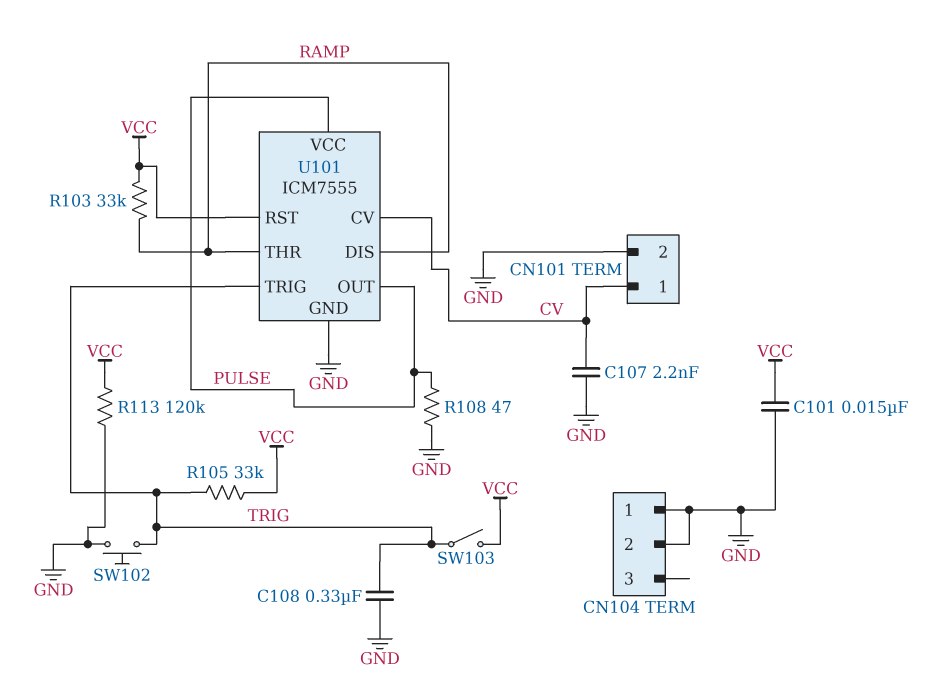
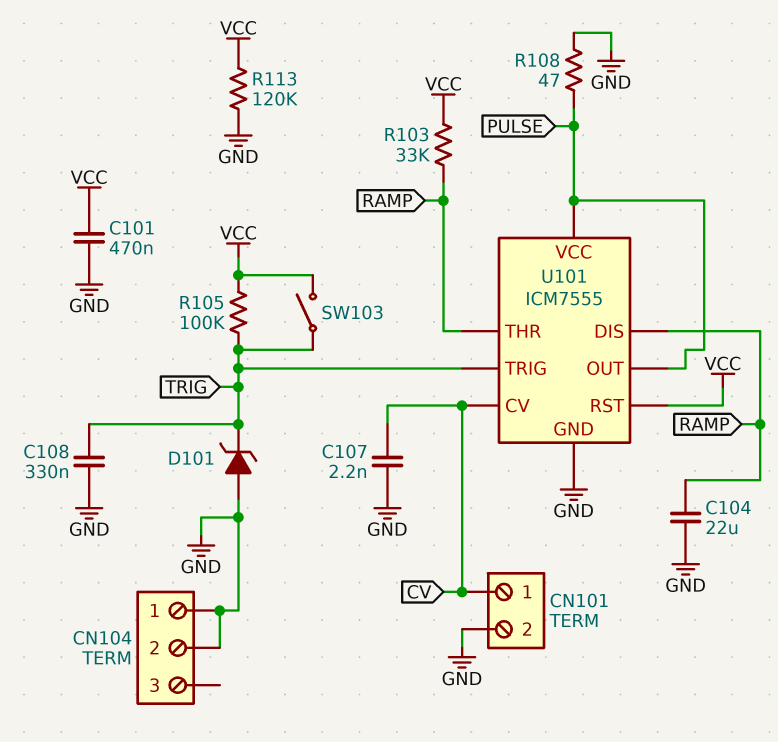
C101: 15nF (GND, VCC) -> 470nF (GND, VCC)
C104: none -> 22uF (GND, RAMP)
D101: none -> zener (A GND, K TRIG)
R105: 33k (TRIG, VCC) -> 100k (TRIG, VCC)
SW102: button (GND, TRIG) -> none

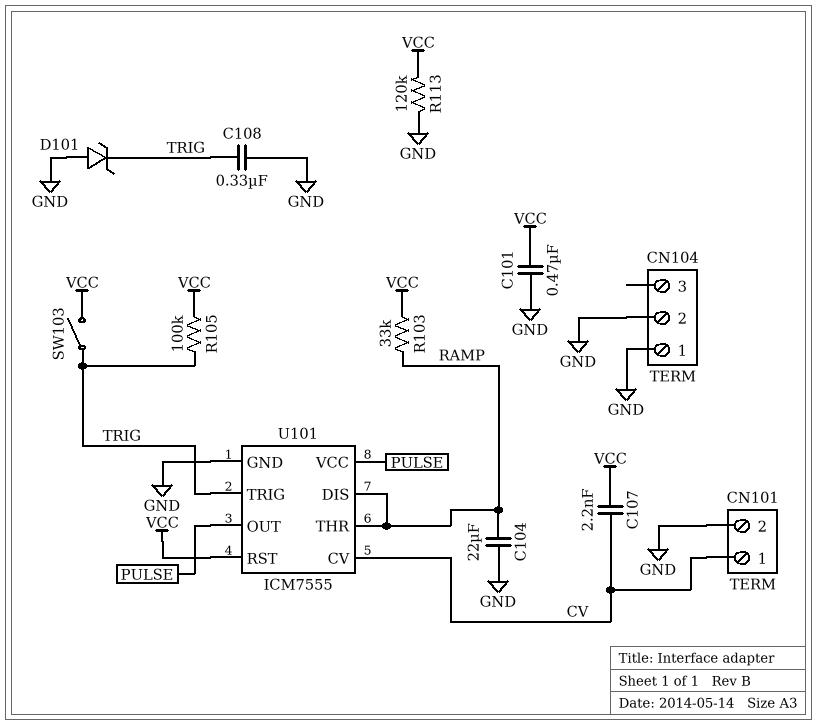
C107: 2.2nF (CV, GND) -> 2.2nF (CV, VCC)
R108: 47 (GND, PULSE) -> none

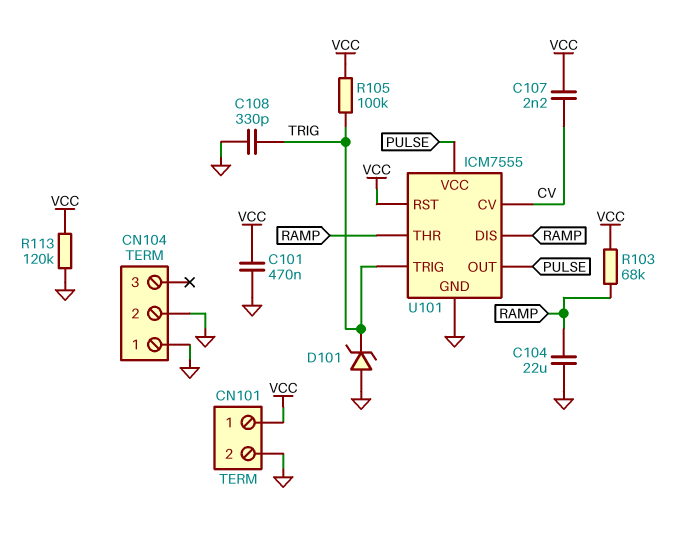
C108: 330nF (GND, TRIG) -> 330pF (GND, TRIG)
CN101 pin 1: CV -> VCC
R103: 33k (RAMP, VCC) -> 68k (RAMP, VCC)
SW103: switch (TRIG, VCC) -> none

